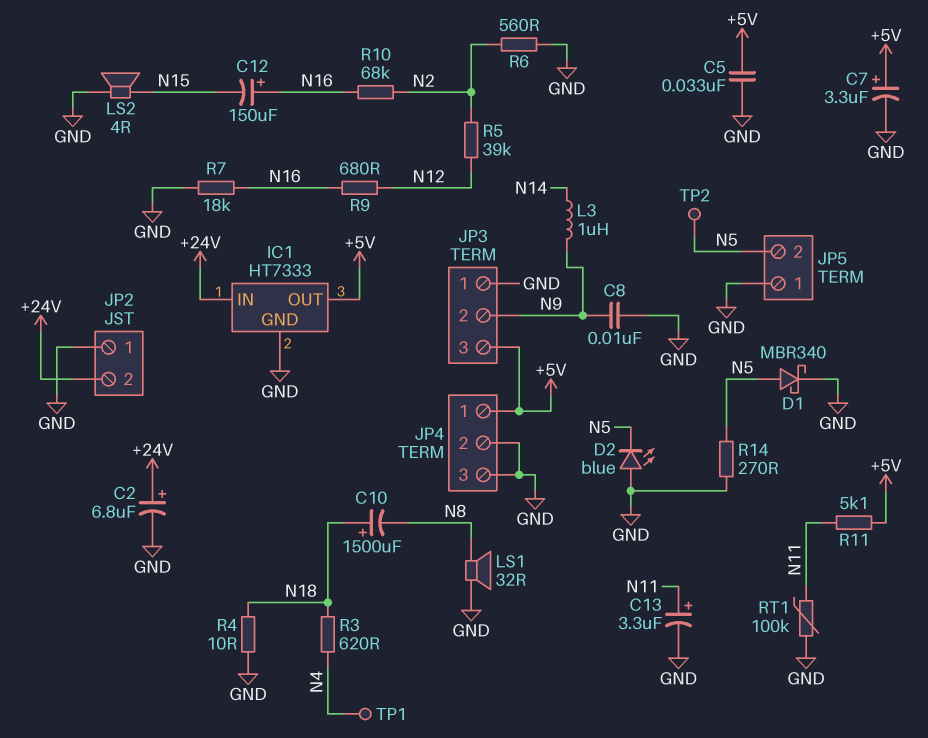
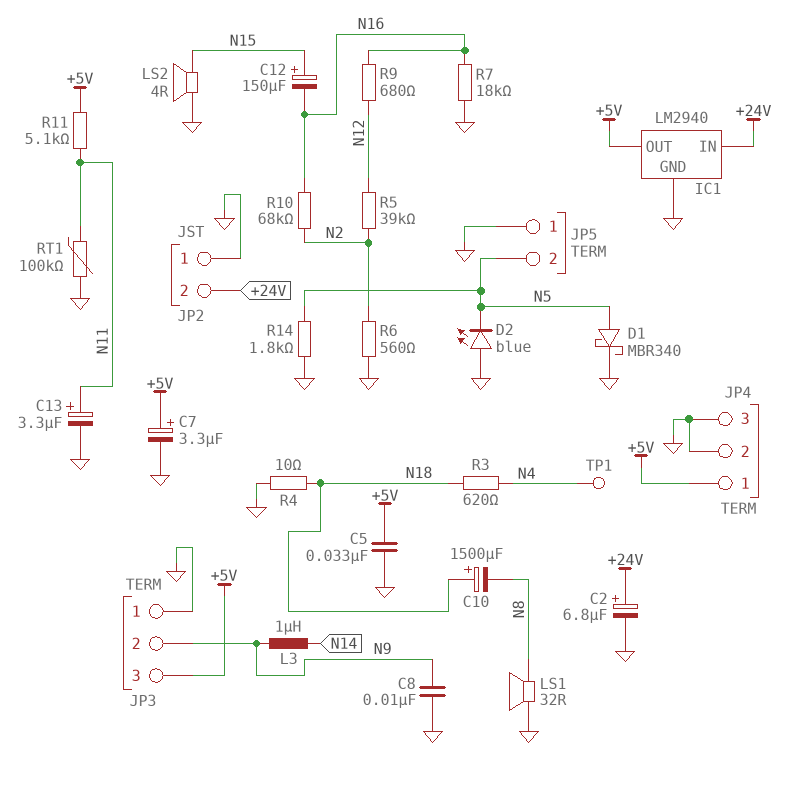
C12: 150uF (plus N16, minus N15) -> 150uF (plus N15, minus N16)
IC1: HT7333 -> LM2940
R14: 270 (GND, N5) -> 1.8k (GND, N5)
TP2: test point (N5) -> none

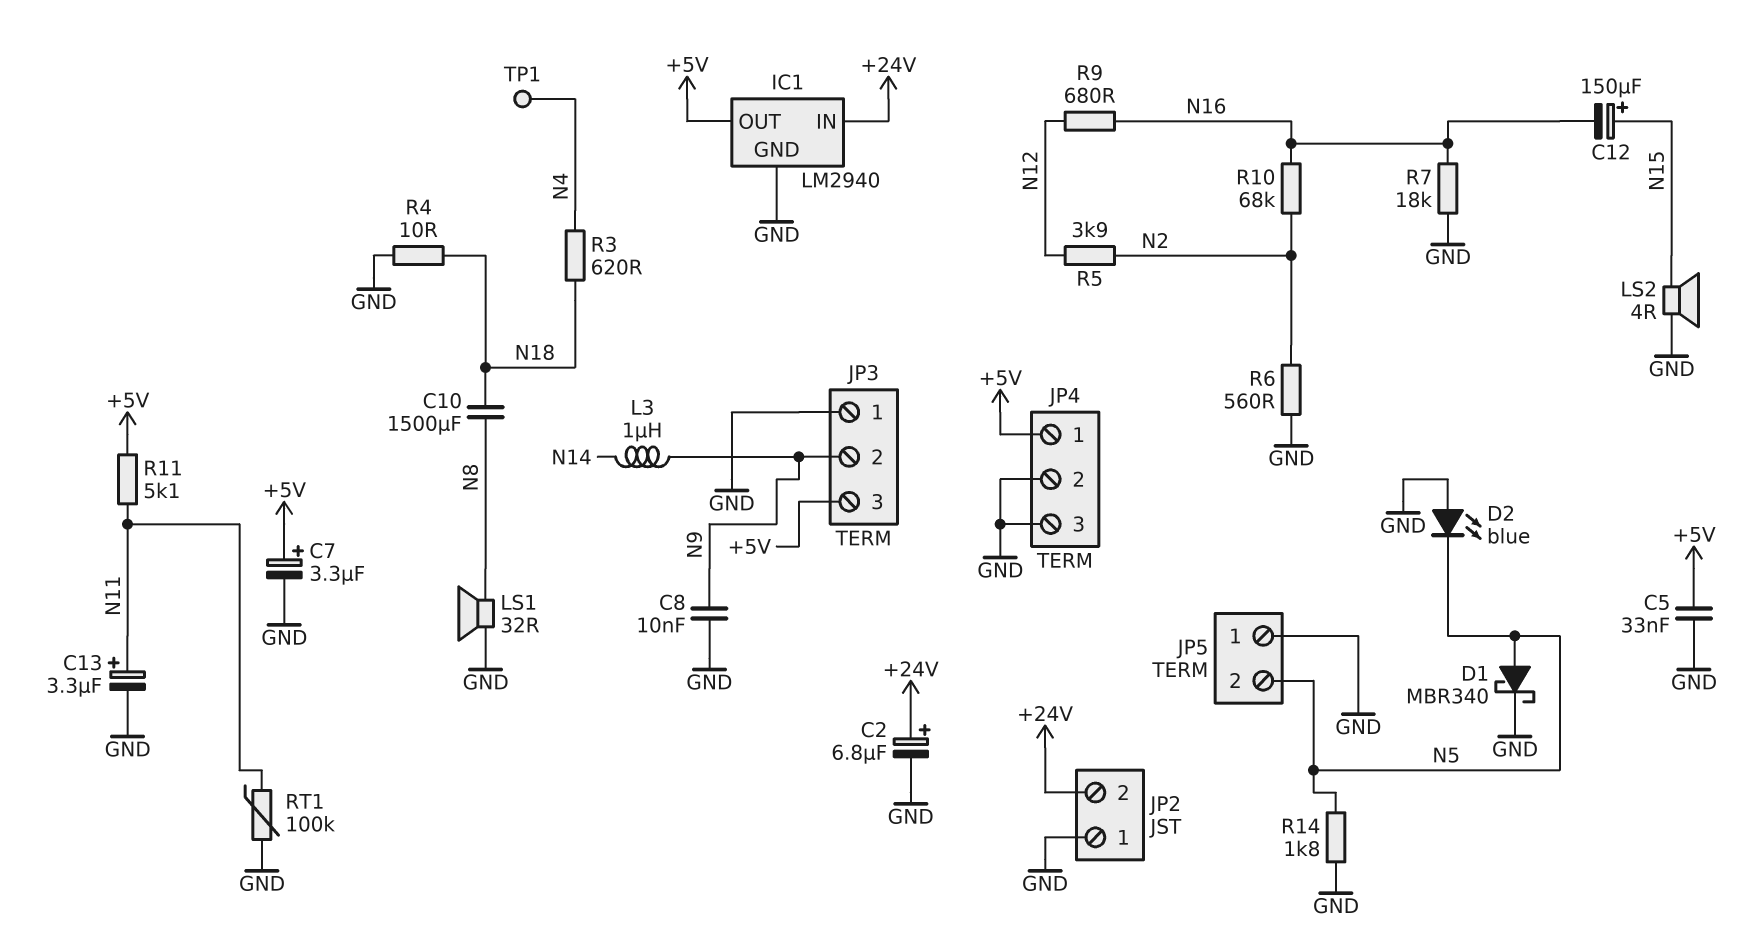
C10: 1500uF (plus N18, minus N8) -> 1500uF (N8, N18)
R5: 39k (N2, N12) -> 3.9k (N2, N12)

